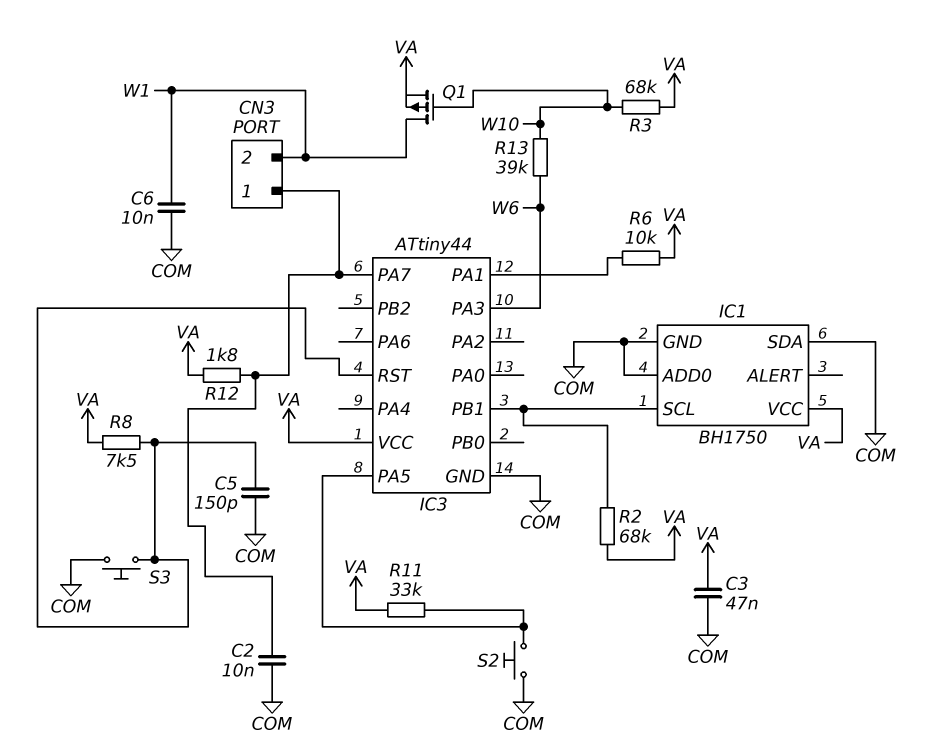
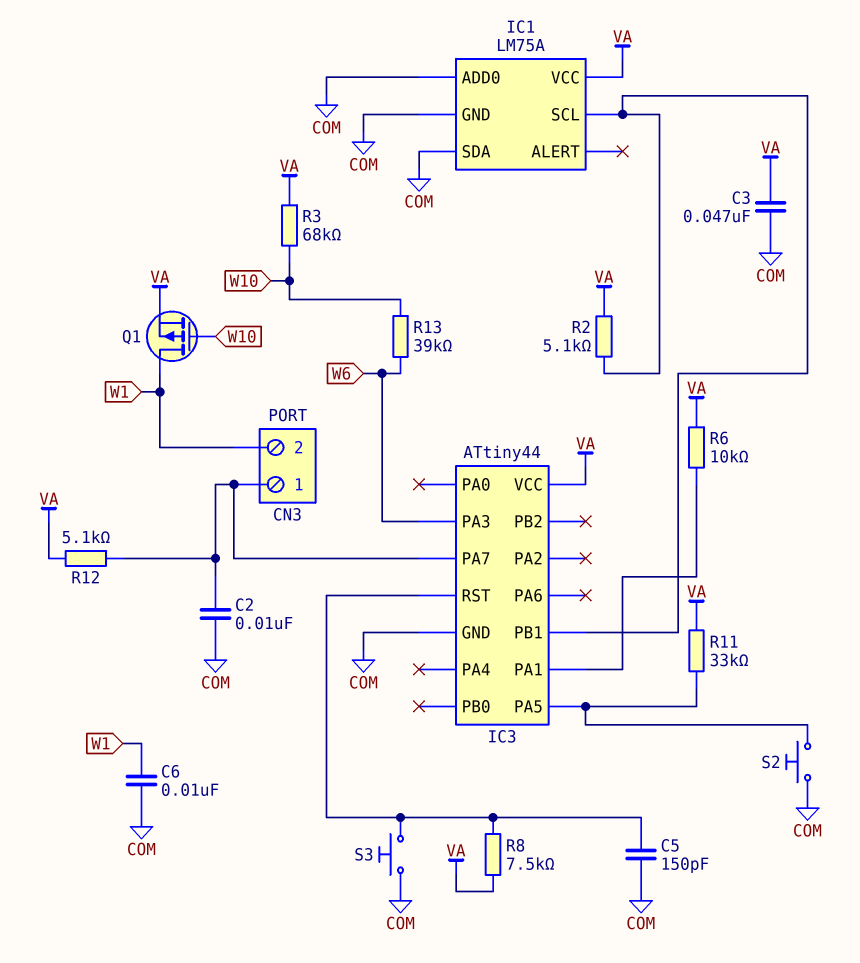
IC1: BH1750 -> LM75A
R2: 68k (IC1/SCL, VA) -> 5.1k (IC1/SCL, VA)
R12: 1.8k (CN3/1, VA) -> 5.1k (CN3/1, VA)

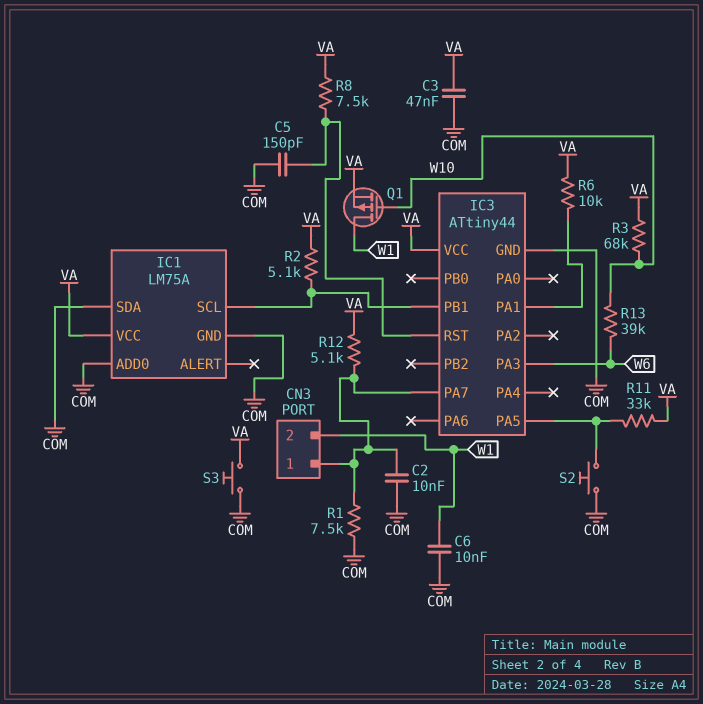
R1: none -> 7.5k (CN3/1, COM)
S3: button (COM, IC3/RST) -> button (COM, VA)

